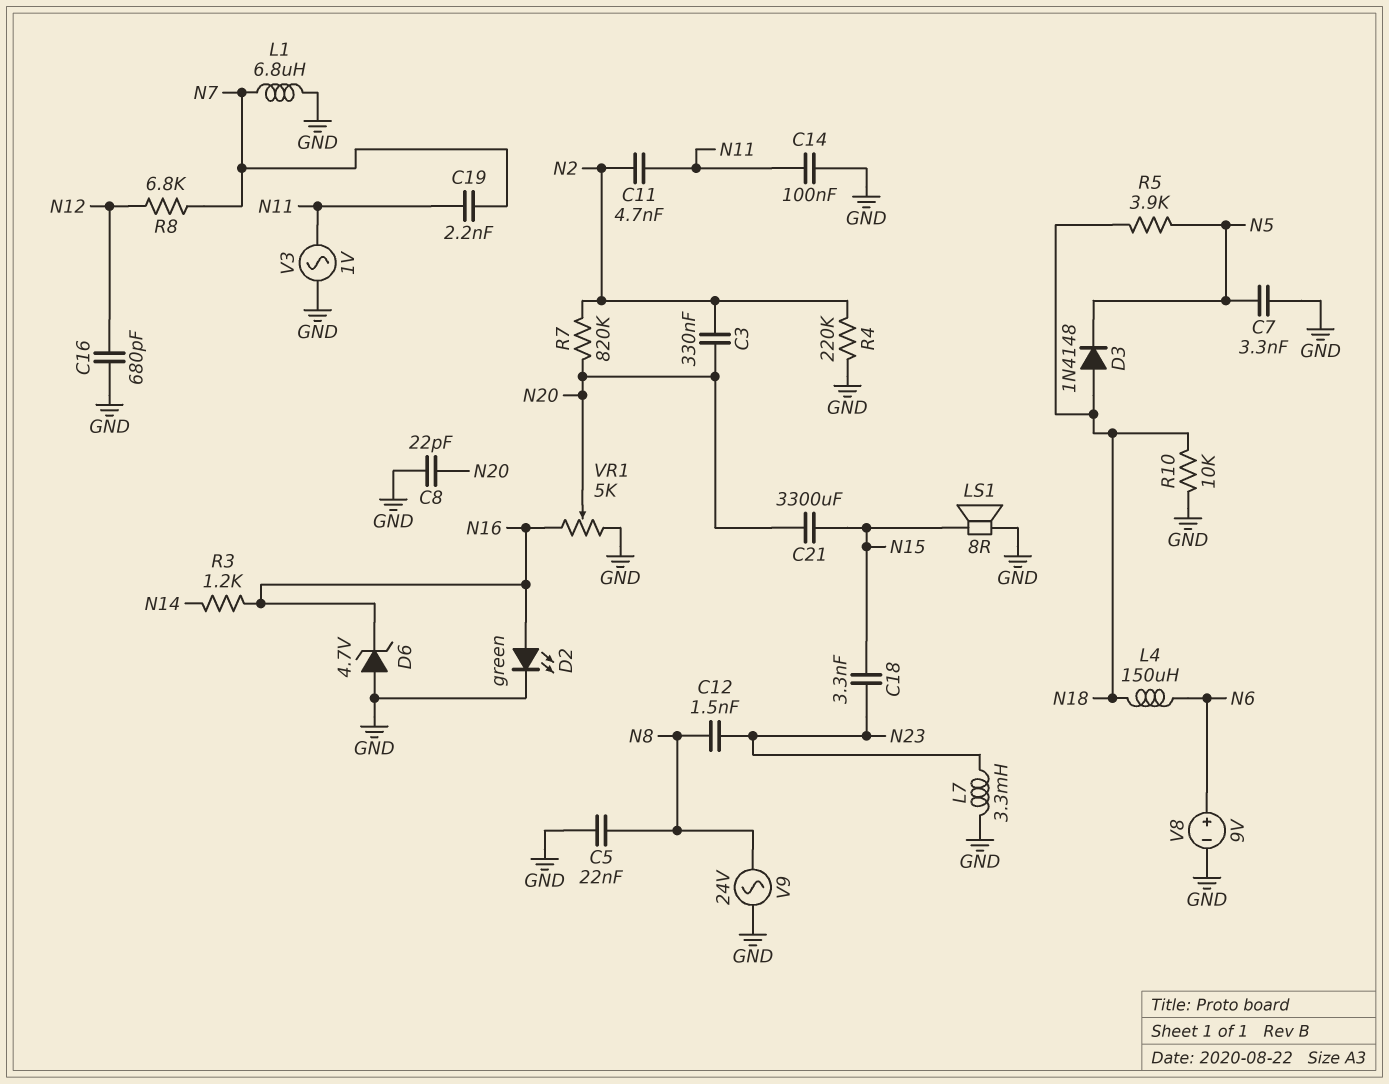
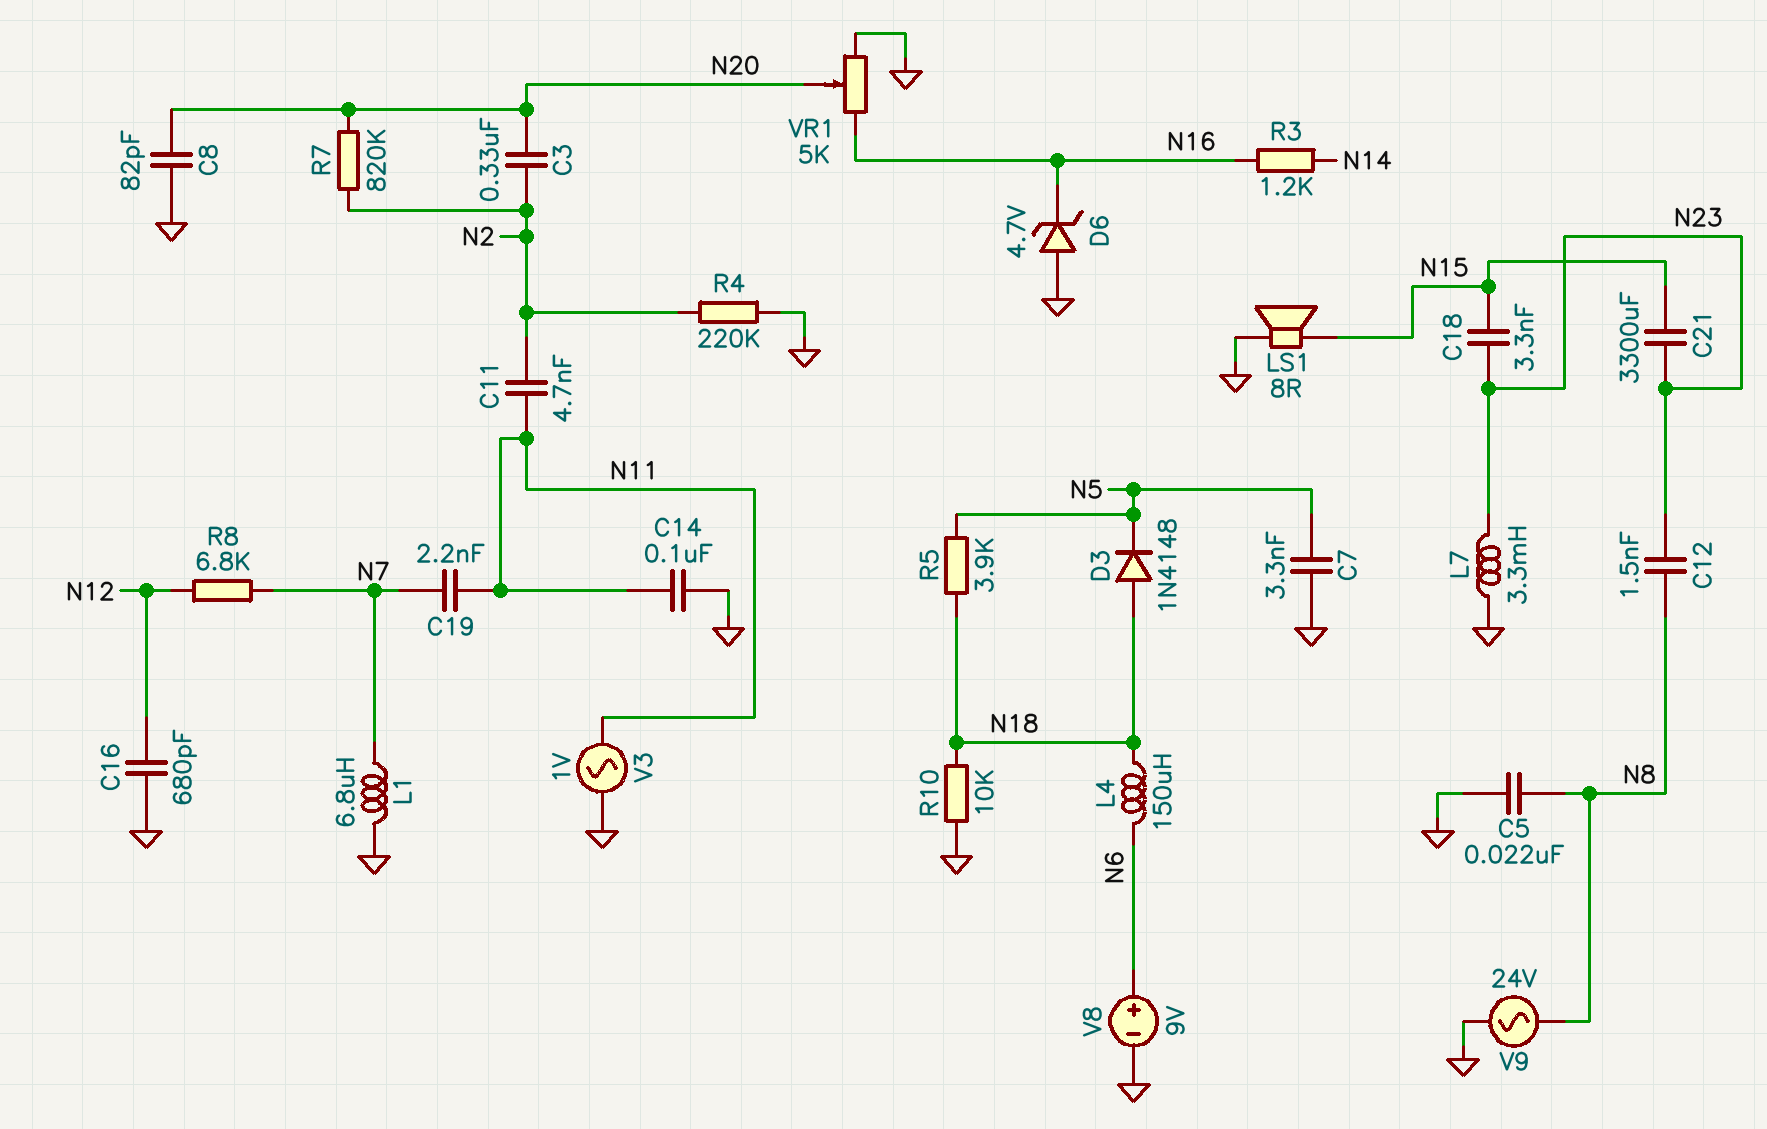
C8: 22pF (GND, N20) -> 82pF (GND, N20)
C21: 3300uF (N15, N20) -> 3300uF (N15, N23)
D2: LED green (A N16, K GND) -> none

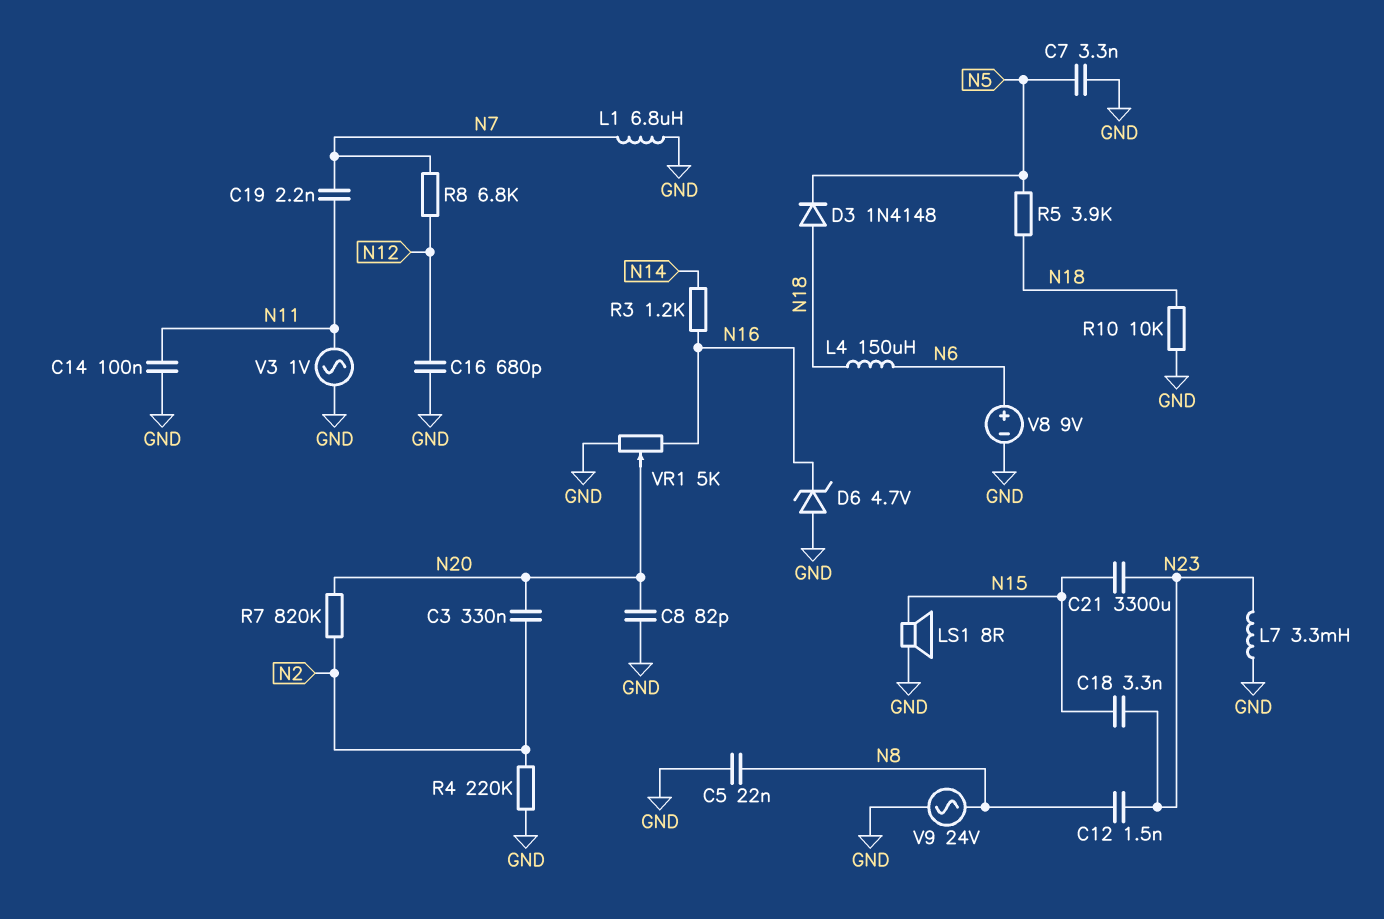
C11: 4.7nF (N2, N11) -> none

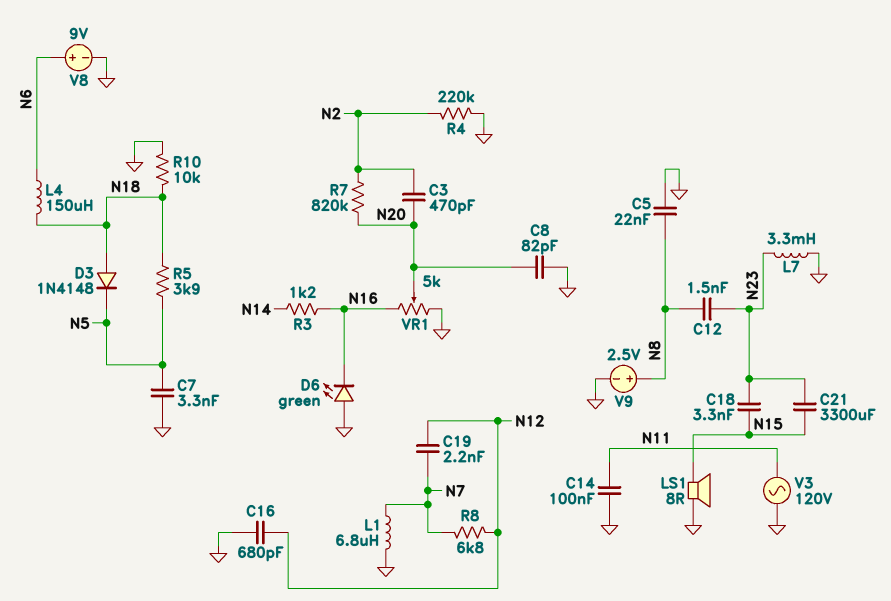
C3: 330nF (N2, N20) -> 470pF (N2, N20)
C19: 2.2nF (N7, N11) -> 2.2nF (N7, N12)
D6: zener 4.7V (A GND, K N16) -> LED green (A GND, K N16)
V3: AC 1V (GND, N11) -> AC 120V (GND, N11)
V9: AC 24V (GND, N8) -> 2.5V (plus N8, minus GND)

